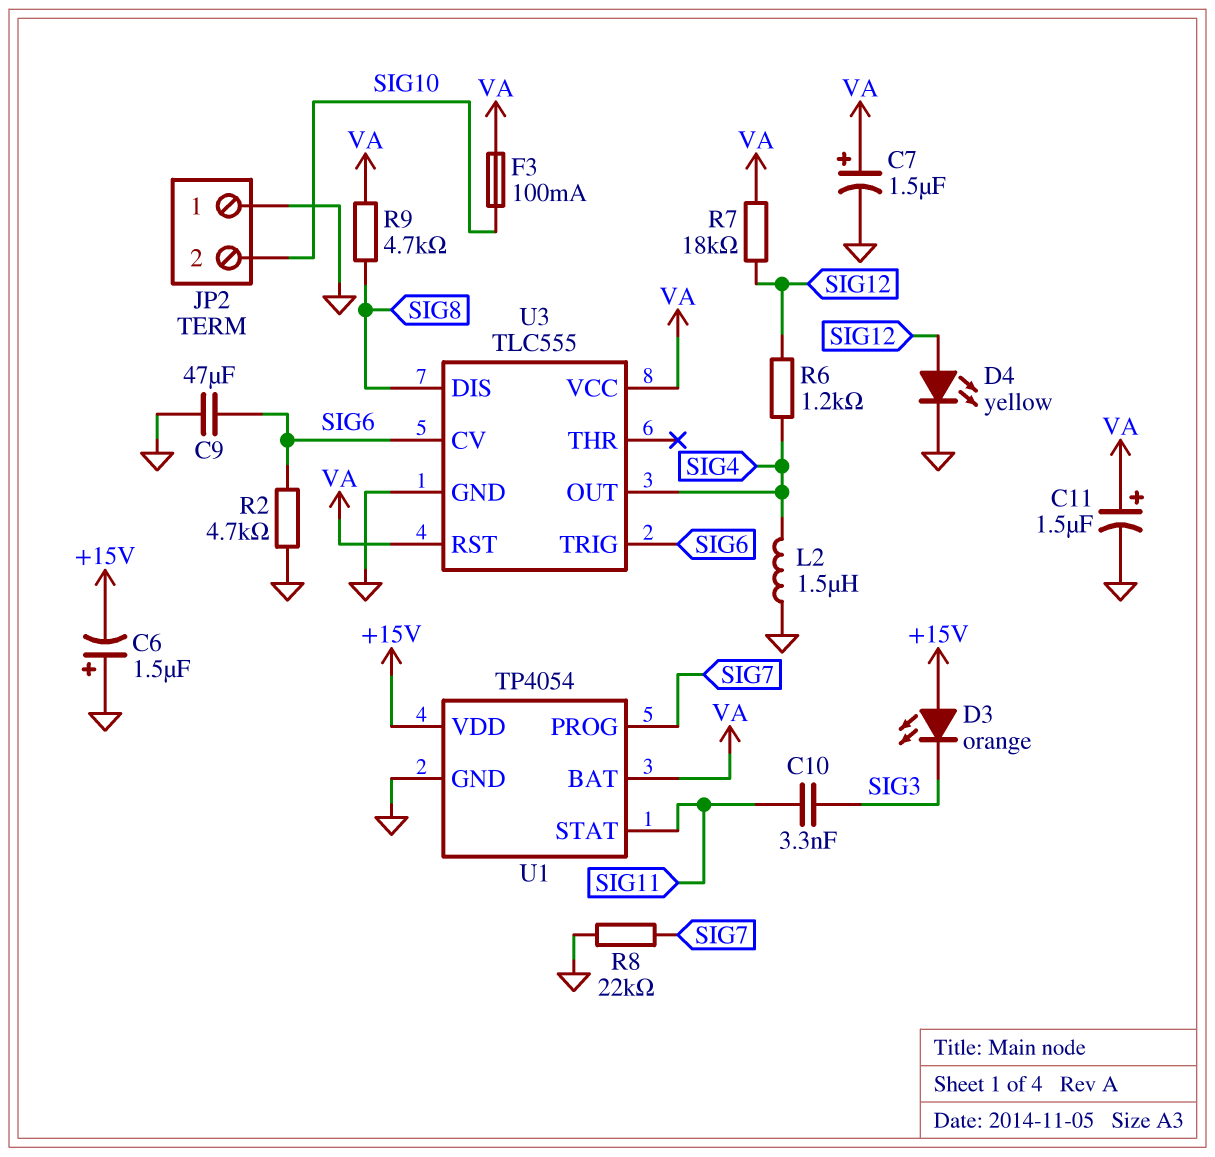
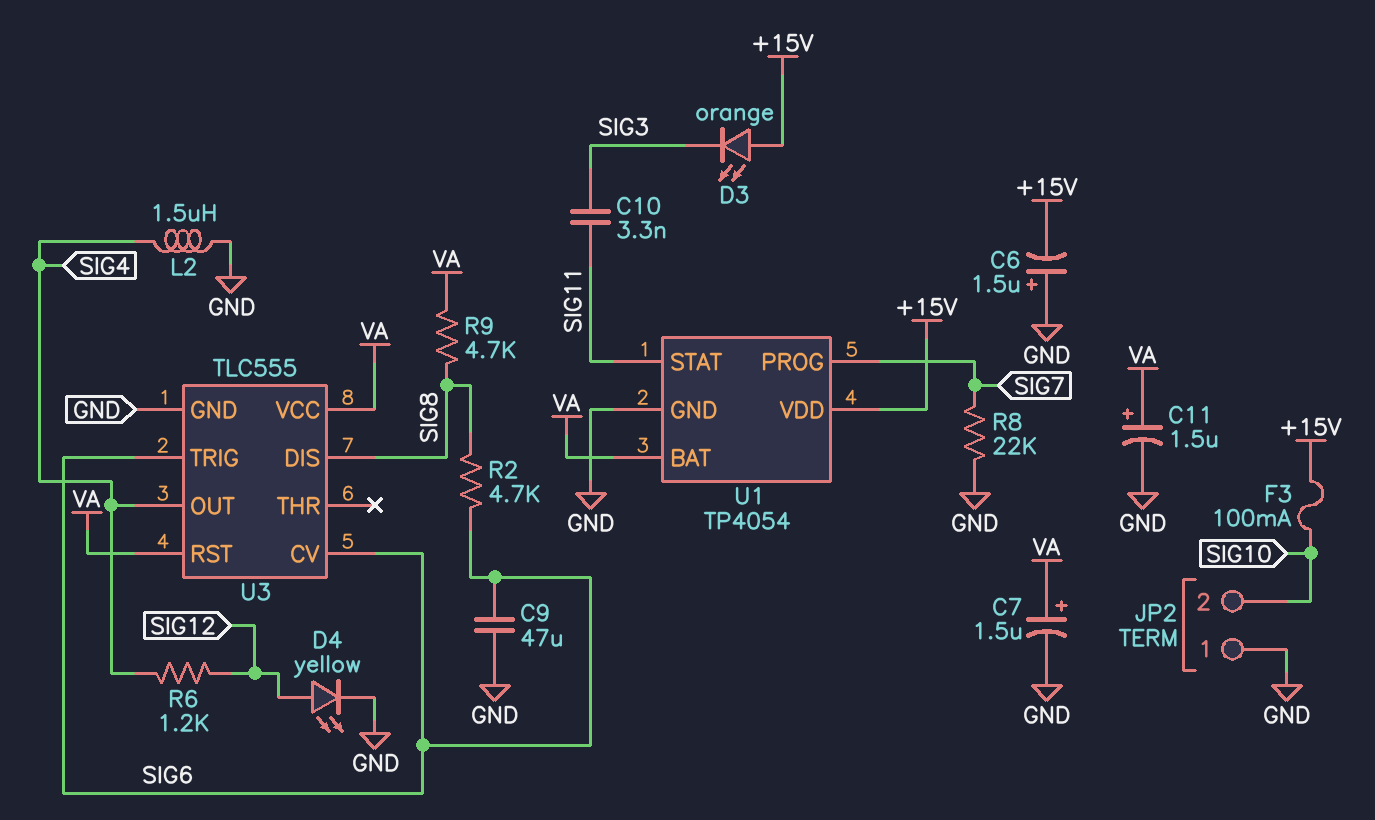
F3: 100mA (SIG10, VA) -> 100mA (+15V, SIG10)
R2: 4.7k (GND, SIG6) -> 4.7k (SIG6, SIG8)
R7: 18k (SIG12, VA) -> none

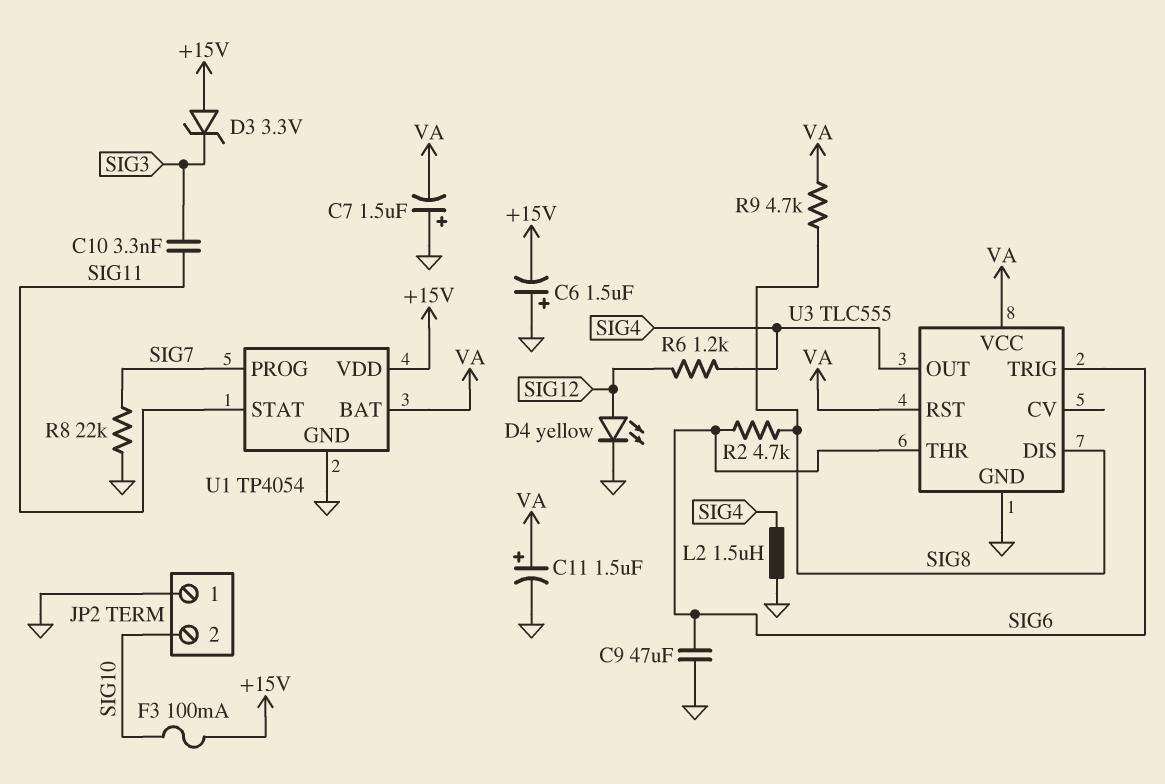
C7: 1.5uF (plus VA, minus GND) -> 1.5uF (plus GND, minus VA)
D3: LED orange (A +15V, K SIG3) -> zener 3.3V (A +15V, K SIG3)
U3 pin CV: SIG6 -> none
U3 pin THR: none -> SIG6

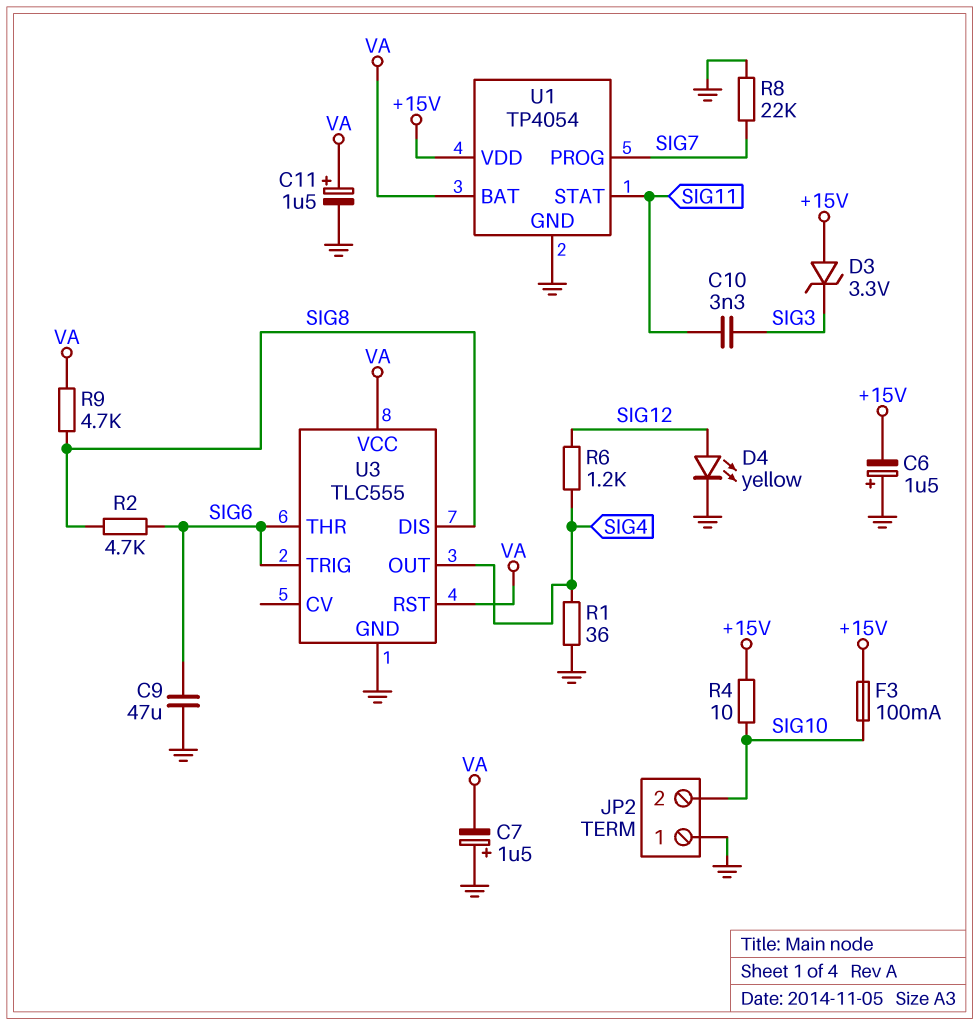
L2: 1.5uH (GND, SIG4) -> none
R1: none -> 36 (GND, SIG4)
R4: none -> 10 (+15V, SIG10)

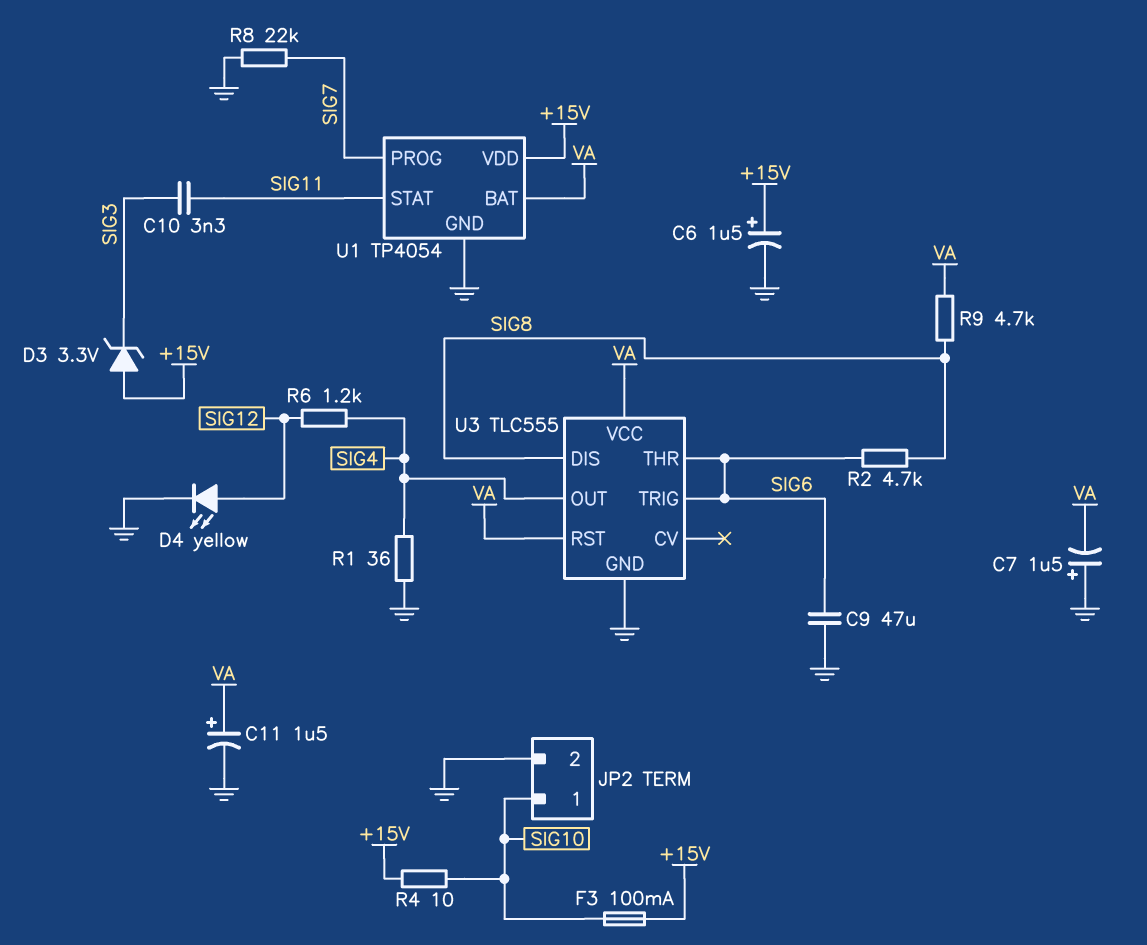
C6: 1.5uF (plus GND, minus +15V) -> 1.5uF (plus +15V, minus GND)
JP2 pin 1: GND -> SIG10
JP2 pin 2: SIG10 -> GND

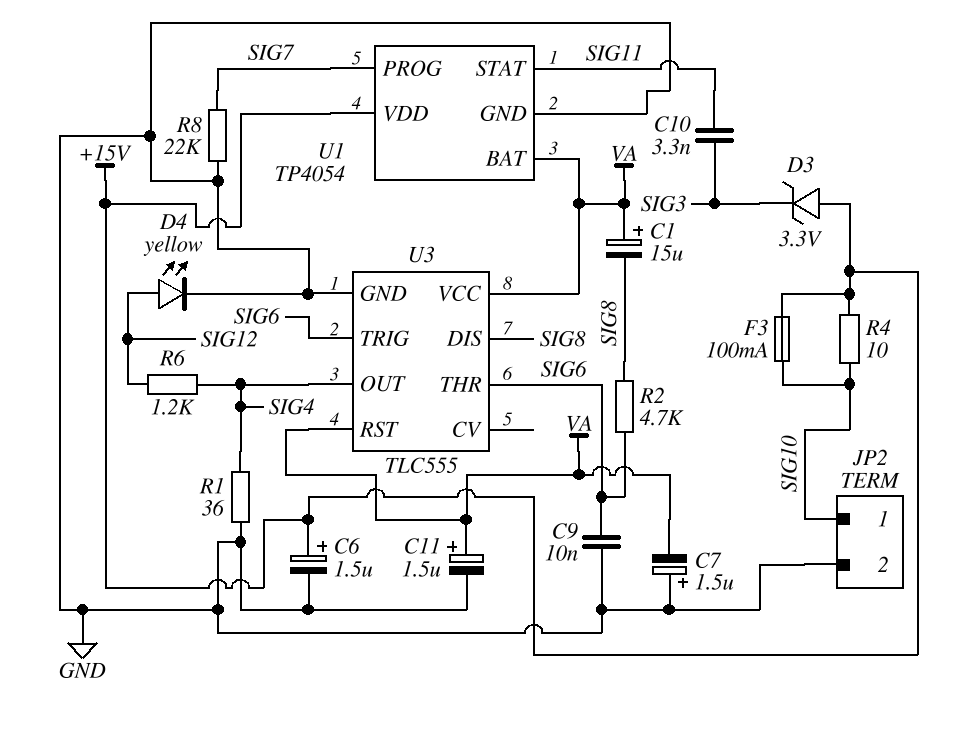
C1: none -> 15uF (plus VA, minus SIG8)
C9: 47uF (GND, SIG6) -> 10nF (GND, SIG6)
R9: 4.7k (SIG8, VA) -> none

